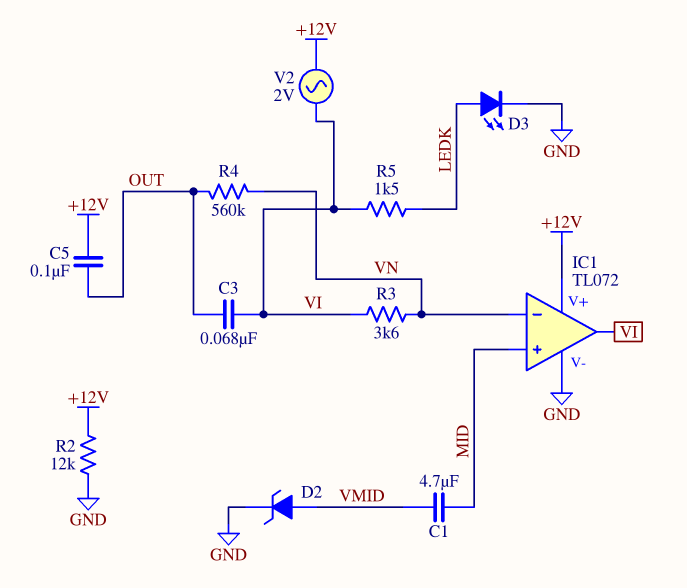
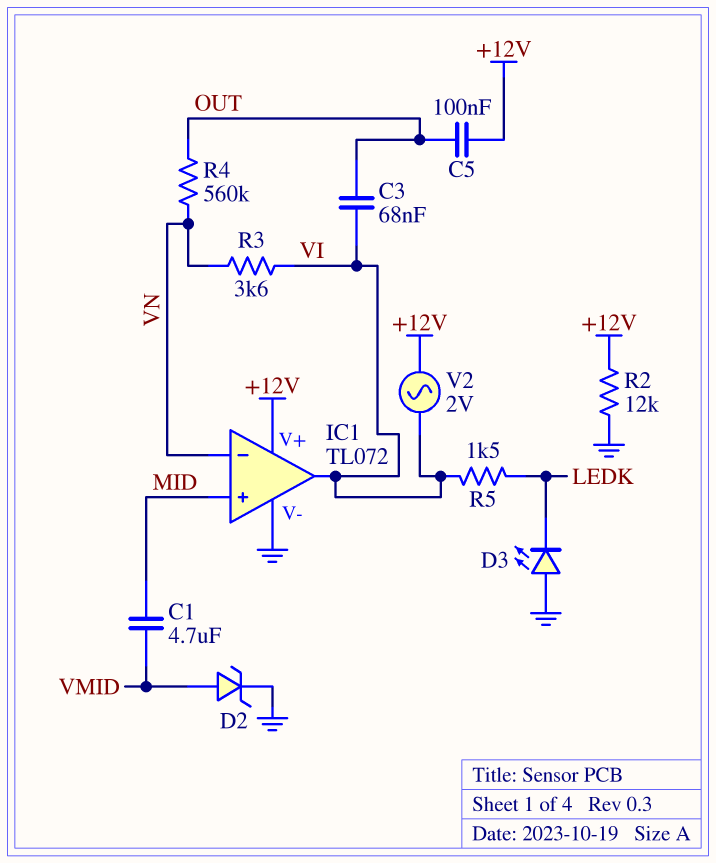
D3: LED (A LEDK, K GND) -> LED (A GND, K LEDK)

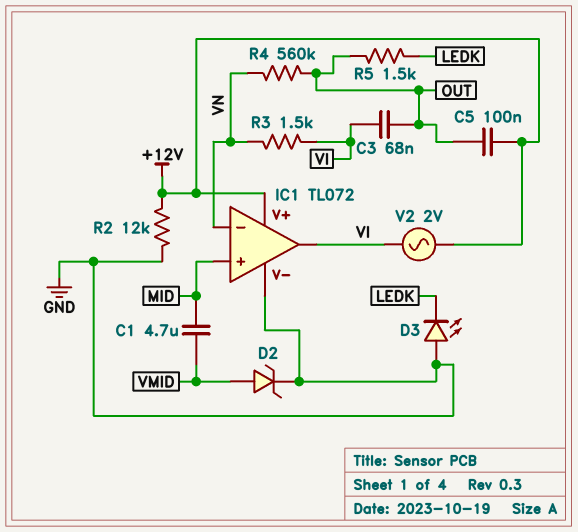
R3: 3.6k (VI, VN) -> 1.5k (VI, VN)
R5: 1.5k (LEDK, VI) -> 1.5k (LEDK, OUT)

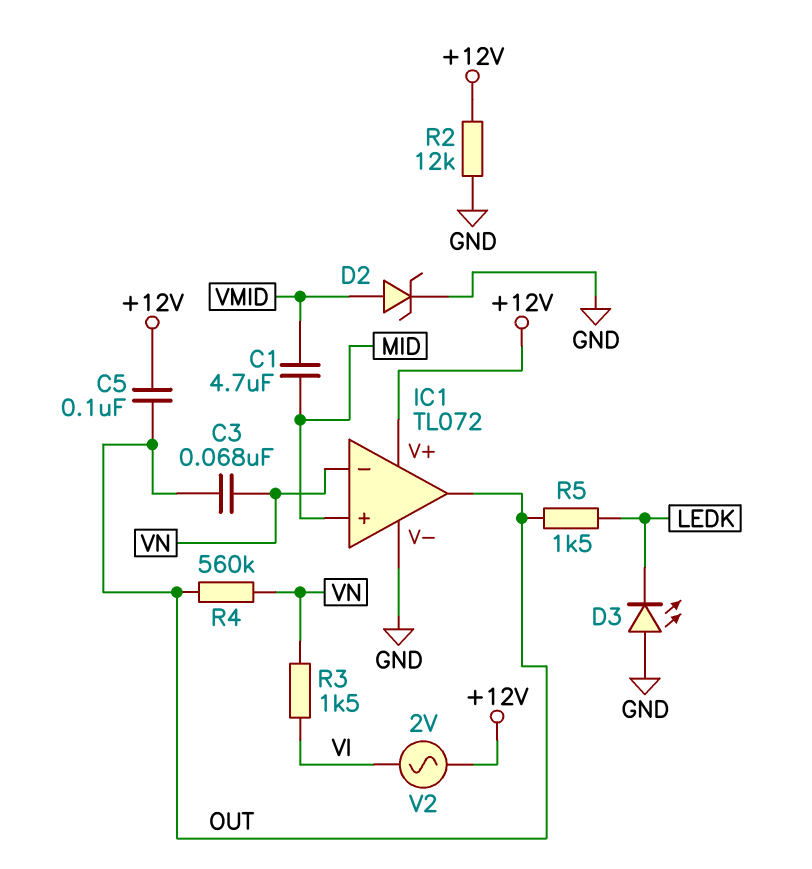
C3: 68nF (OUT, VI) -> 68nF (OUT, VN)
IC1 pin out: VI -> OUT

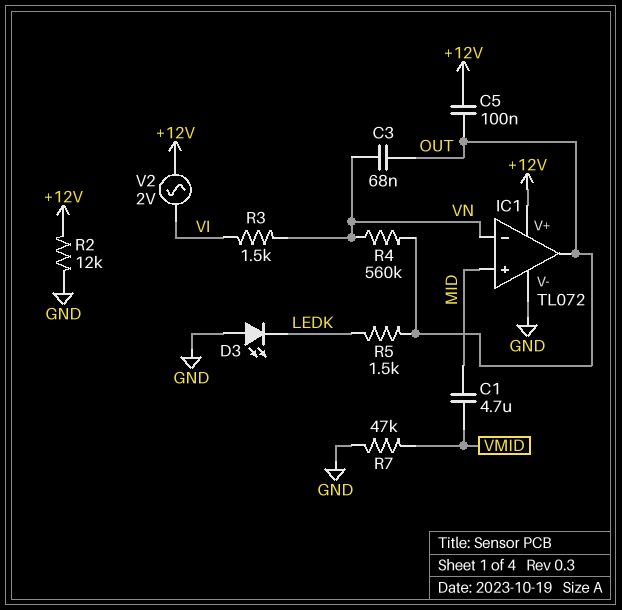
D2: zener (A VMID, K GND) -> none
R7: none -> 47k (GND, VMID)

